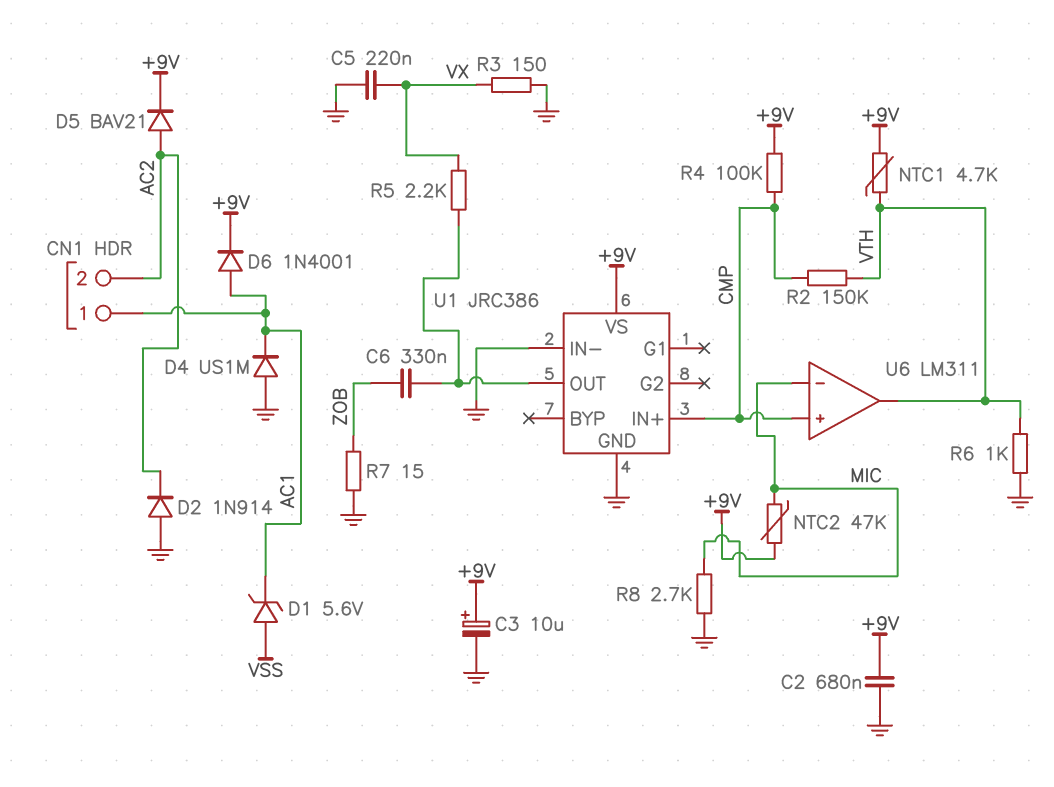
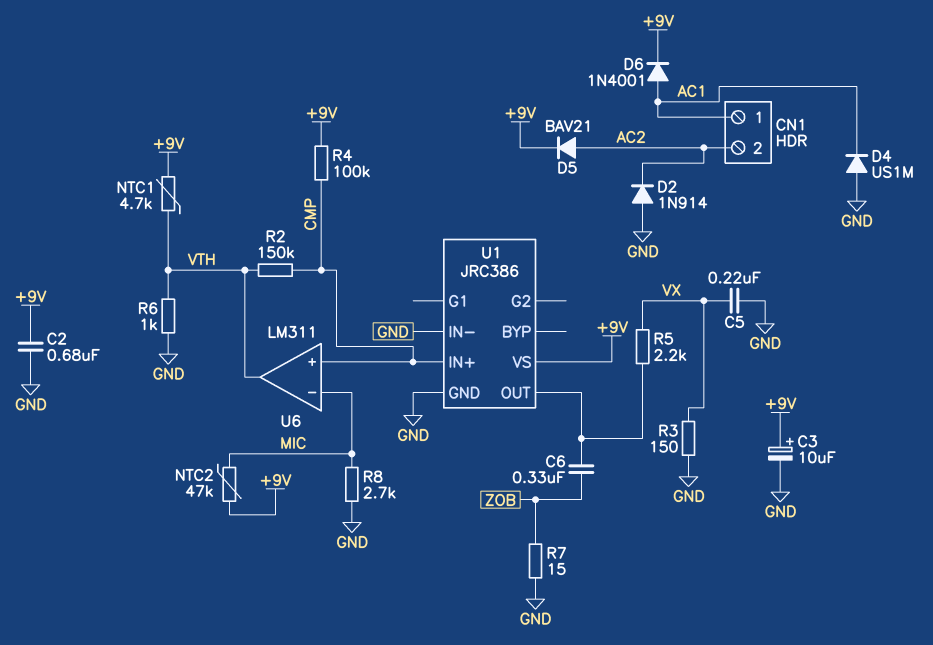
D1: zener 5.6V (A VSS, K AC1) -> none

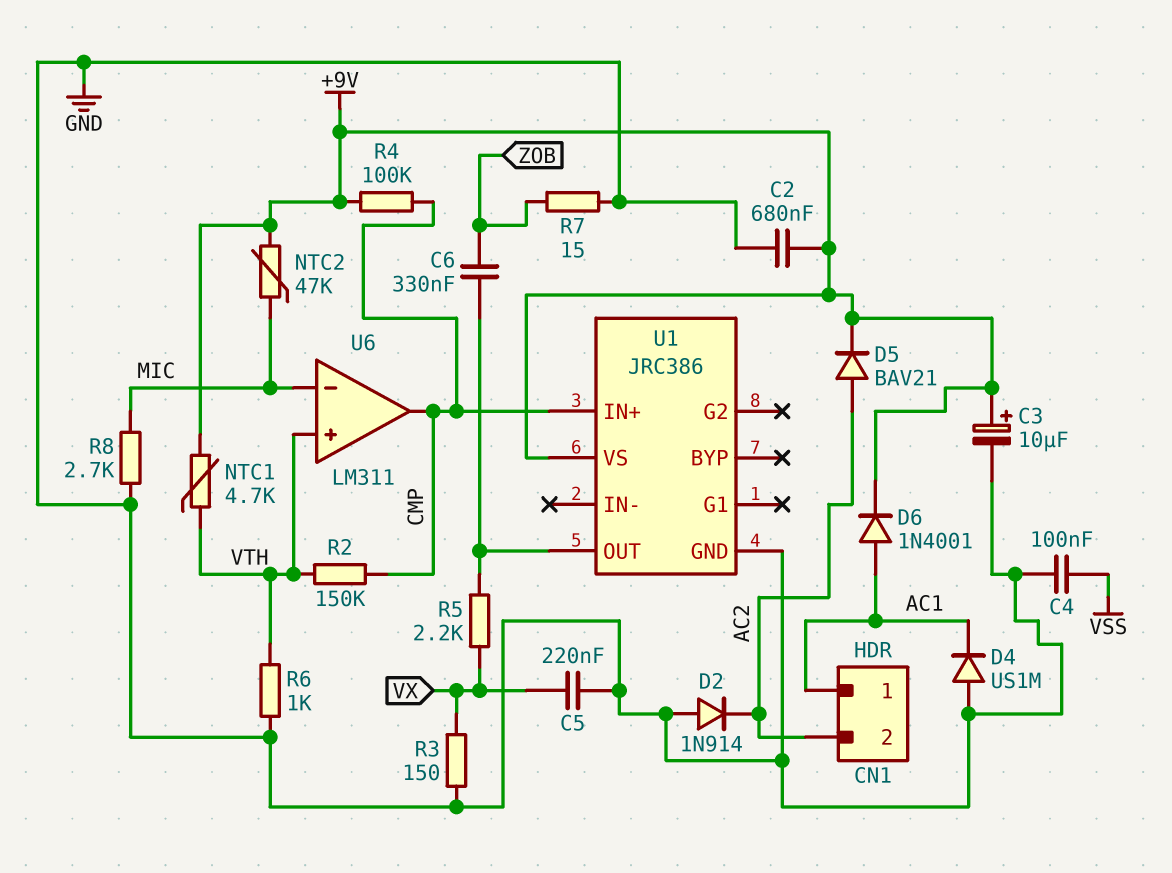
C4: none -> 100nF (GND, VSS)
U1 pin IN-: GND -> none
U6 pin in+: CMP -> VTH
U6 pin out: VTH -> CMP

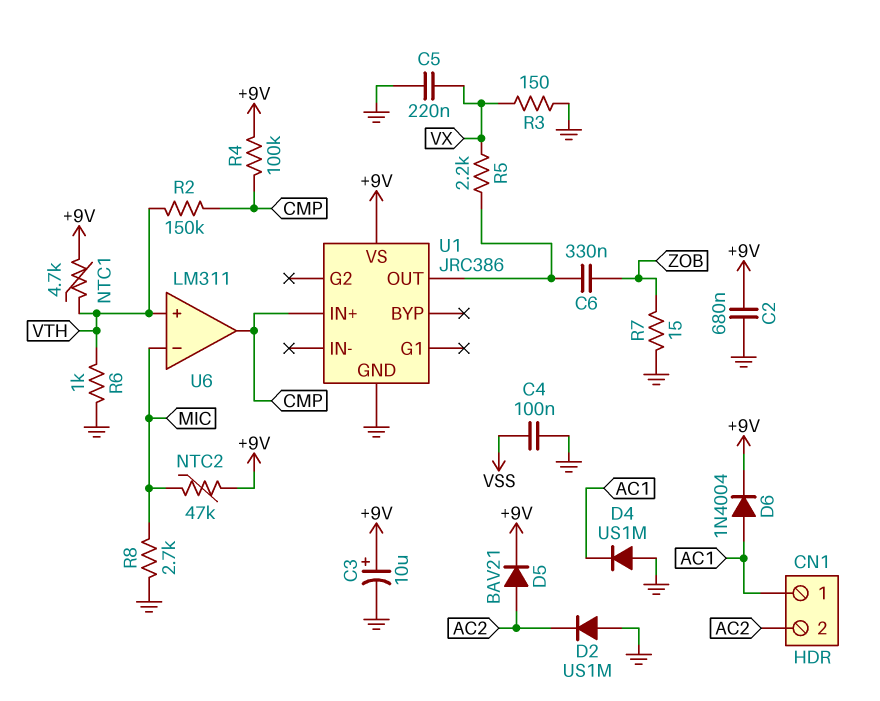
D2: diode 1N914 (A GND, K AC2) -> diode US1M (A GND, K AC2)
D6: diode 1N4001 (A AC1, K +9V) -> diode 1N4004 (A AC1, K +9V)

